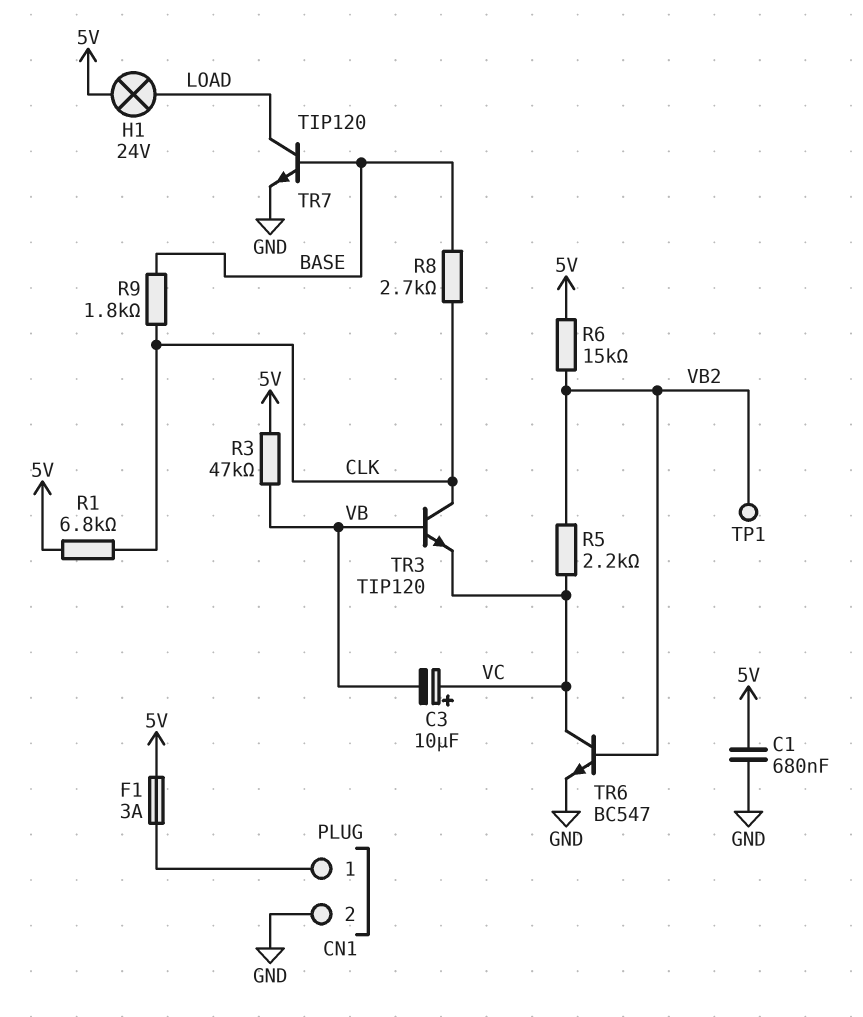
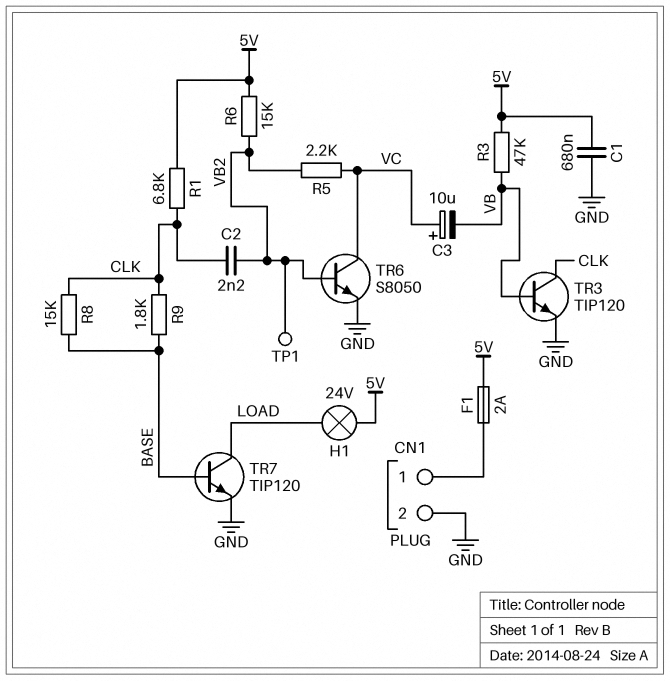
C2: none -> 2.2nF (CLK, VB2)
F1: 3A (5V, CN1/1) -> 2A (5V, CN1/1)
R8: 2.7k (BASE, CLK) -> 15k (BASE, CLK)
TR3: NPN TIP120 (B VB, C CLK, E VC) -> NPN TIP120 (B VB, C CLK, E GND)
TR6: NPN BC547 (B VB2, C VC, E GND) -> NPN S8050 (B VB2, C VC, E GND)

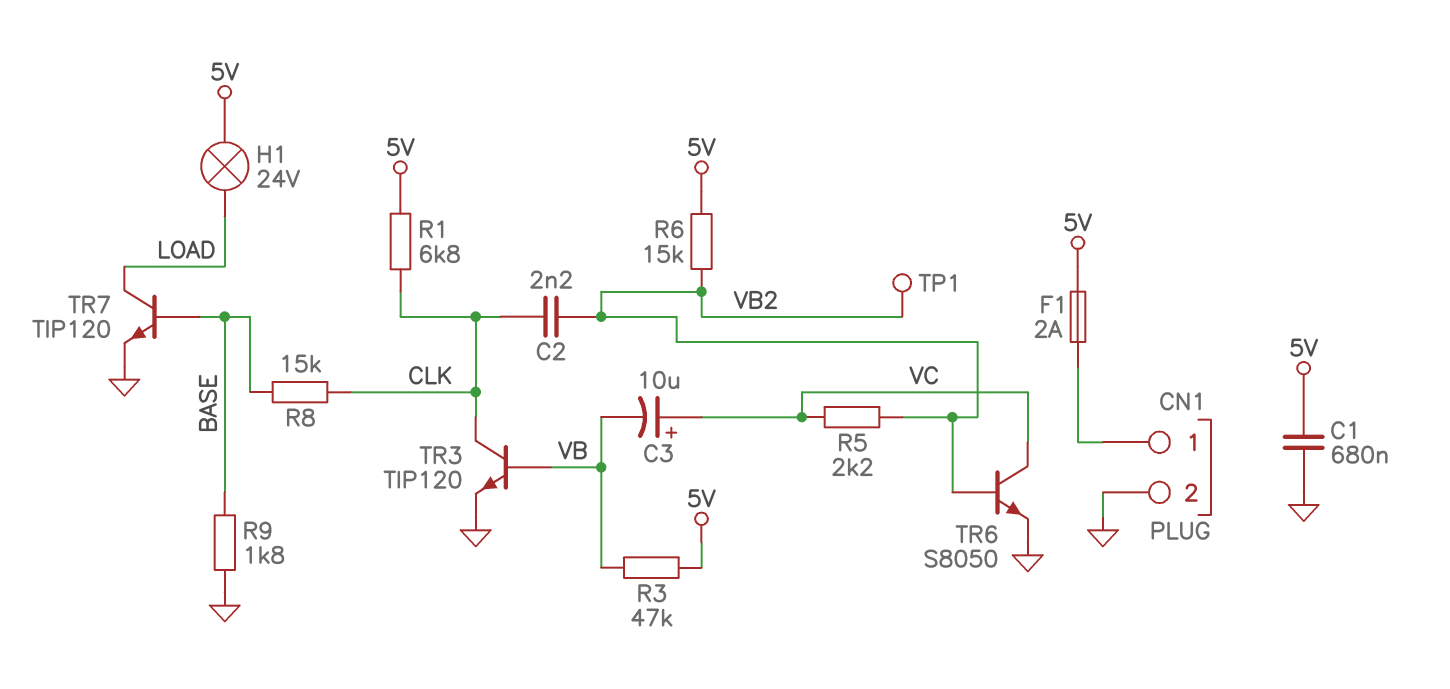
R9: 1.8k (BASE, CLK) -> 1.8k (BASE, GND)

